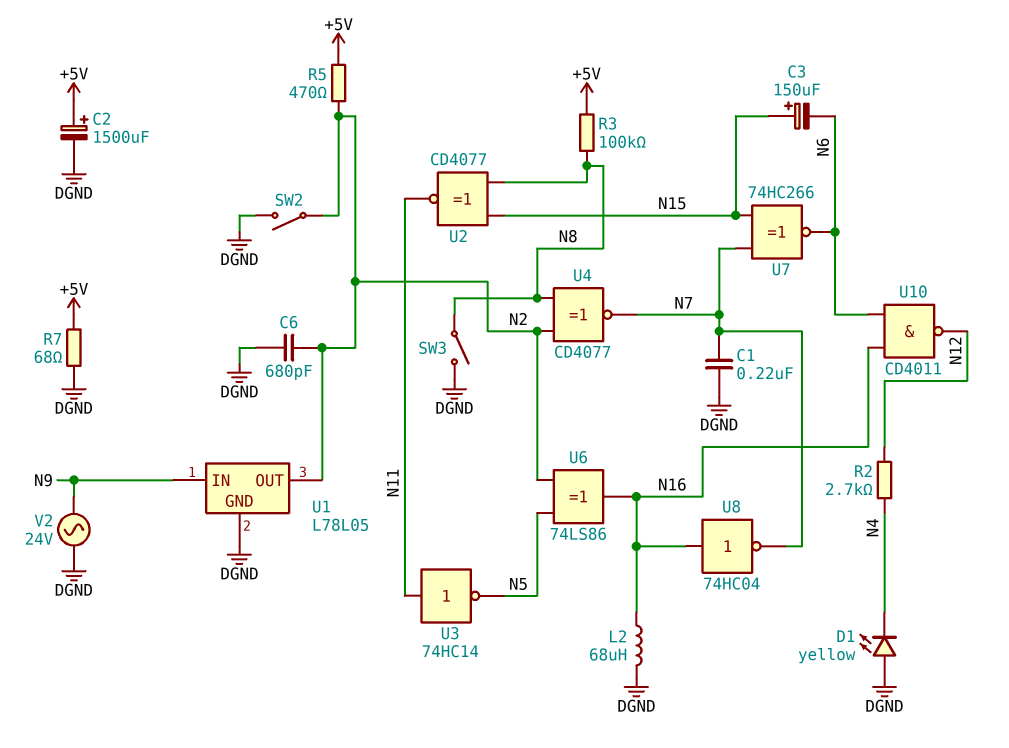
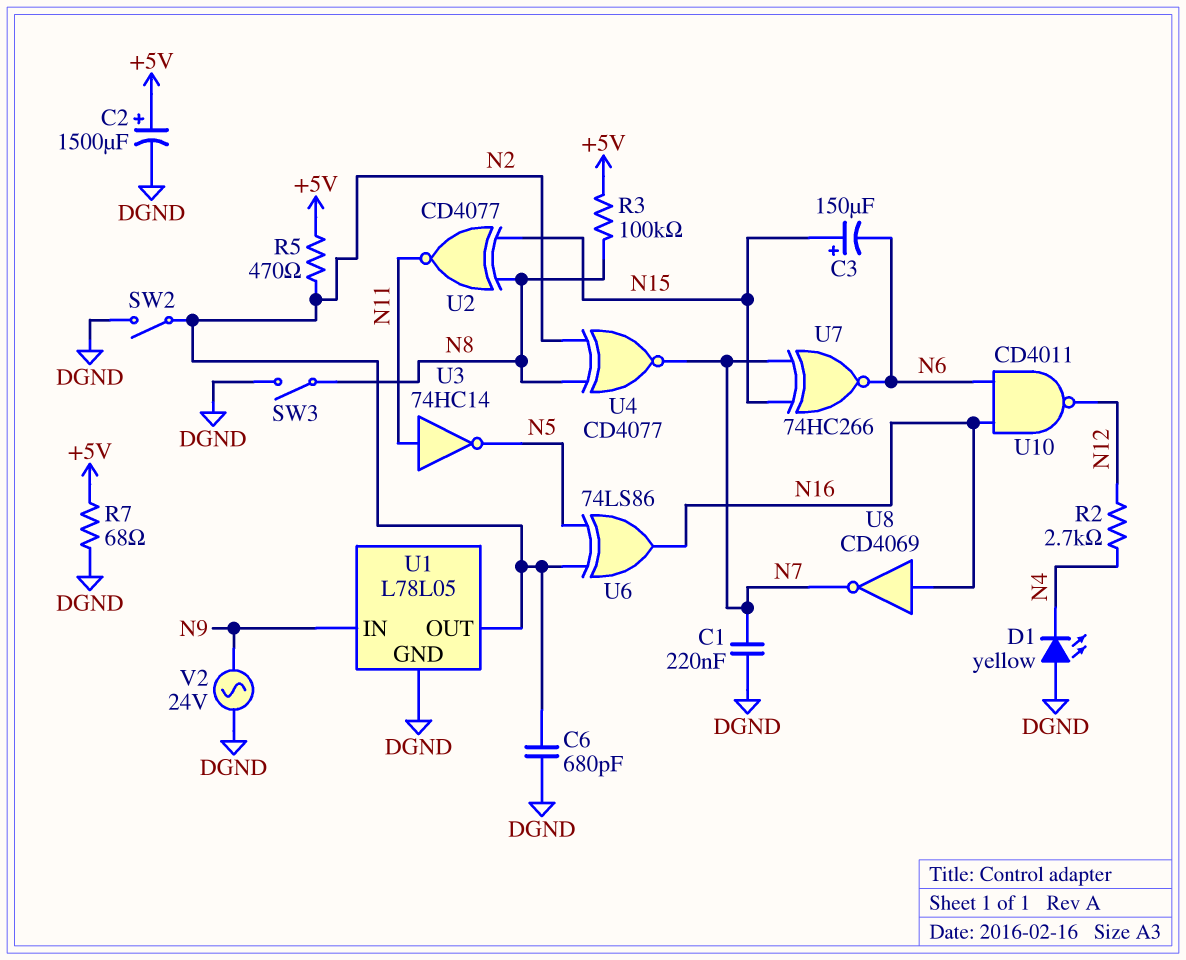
L2: 68uH (DGND, N16) -> none
U8: NOT 74HC04 (in N16, out N7) -> NOT CD4069 (in N16, out N7)

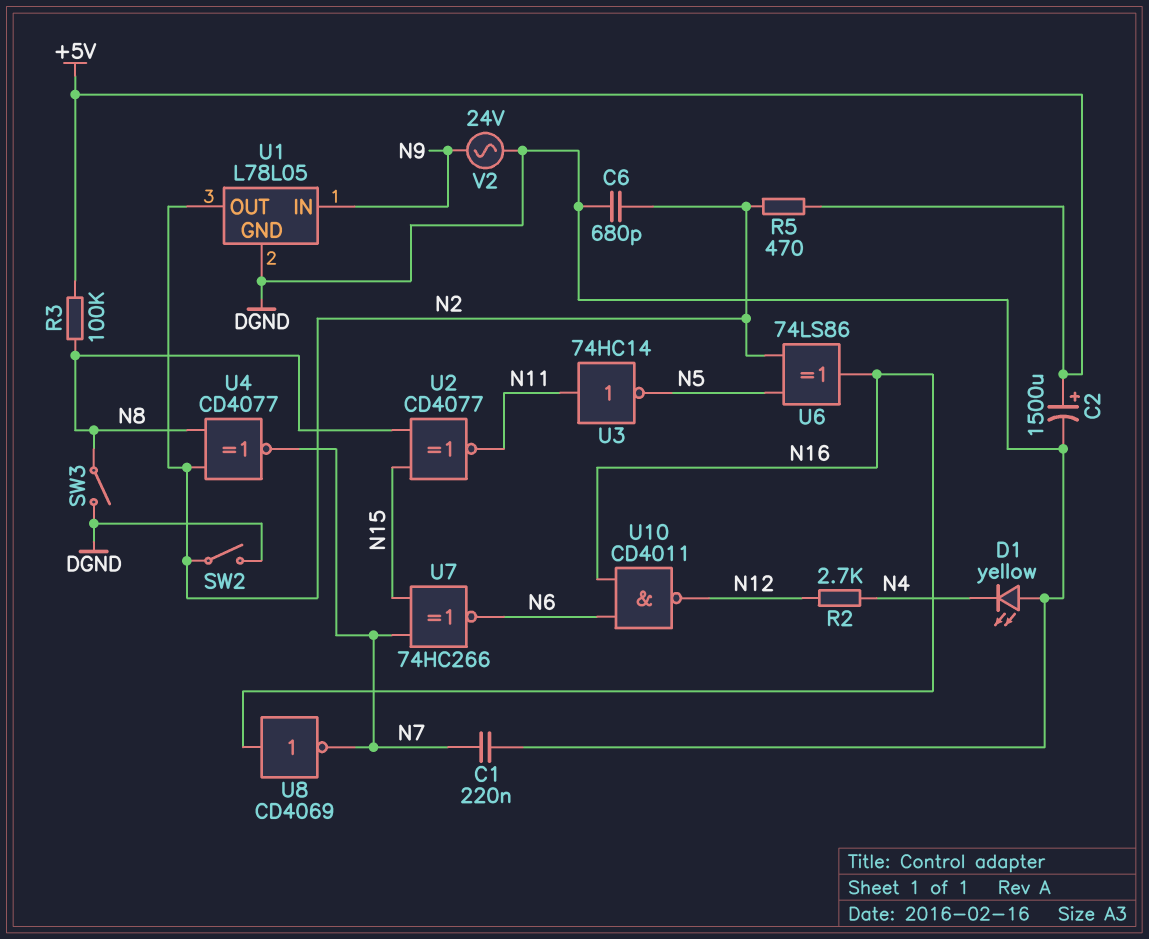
C3: 150uF (plus N15, minus N6) -> none
R7: 68 (+5V, DGND) -> none

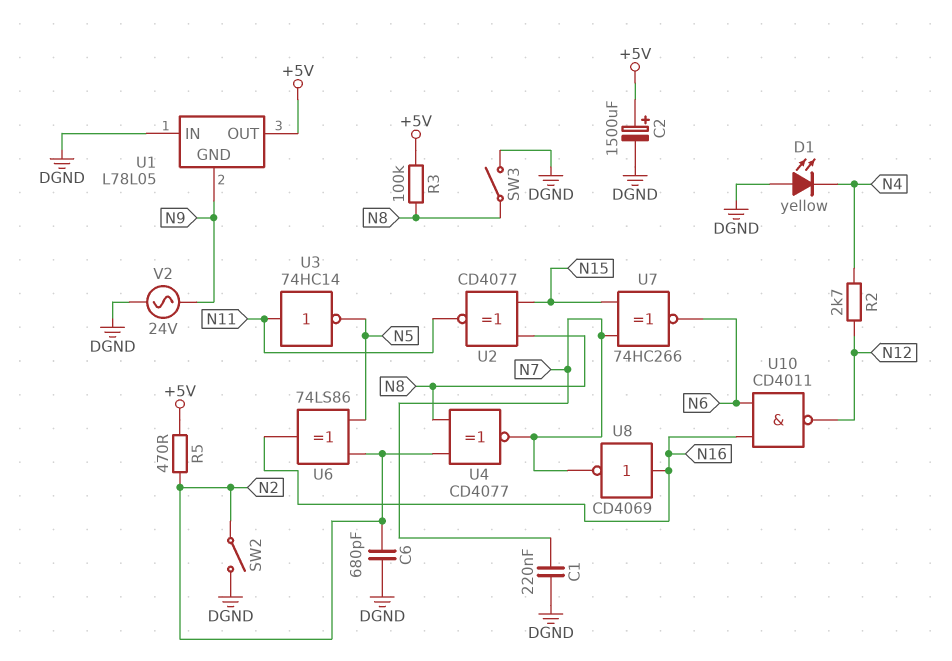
U1 pin GND: DGND -> N9
U1 pin IN: N9 -> DGND
U1 pin OUT: N2 -> +5V

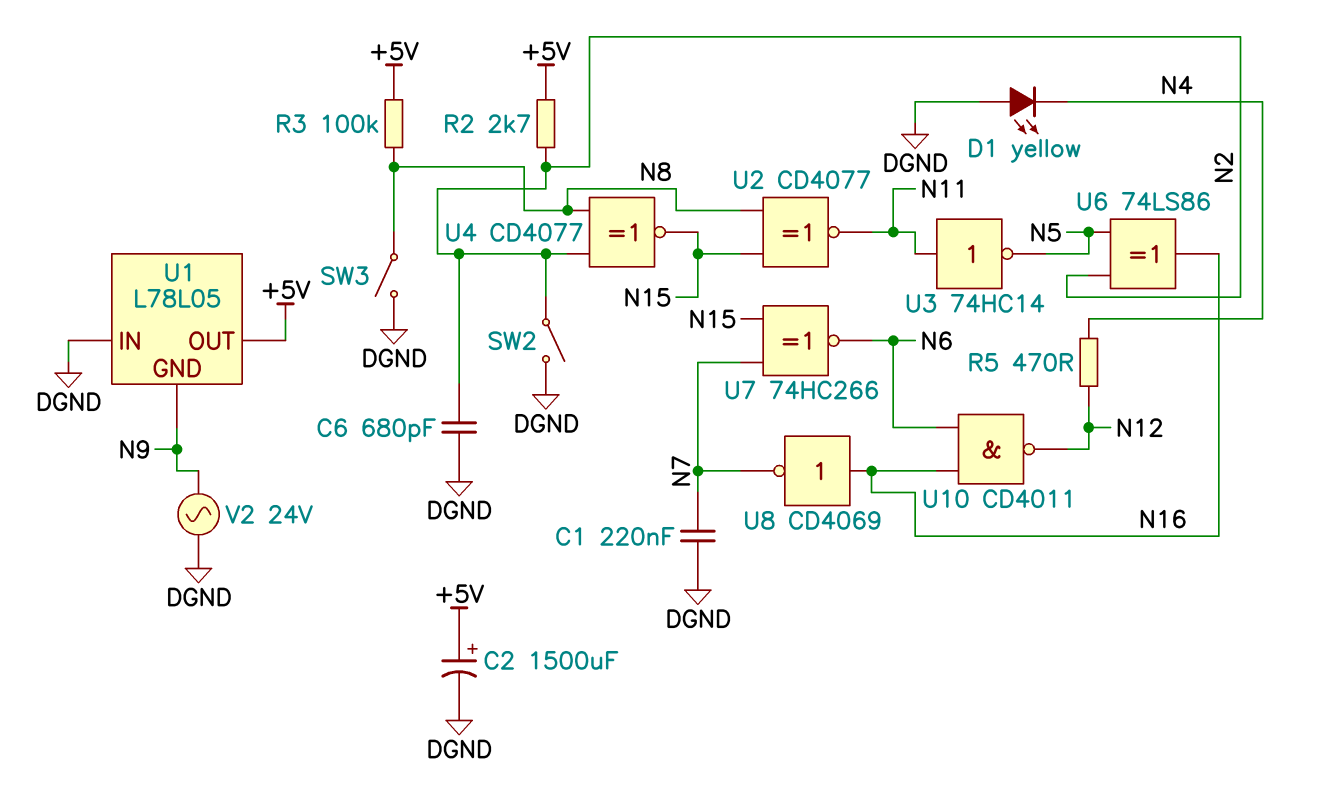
R2: 2.7k (N4, N12) -> 2.7k (+5V, N2)
R5: 470 (+5V, N2) -> 470 (N4, N12)
U4: XNOR CD4077 (in N2, in N8, out N7) -> XNOR CD4077 (in N2, in N8, out N15)

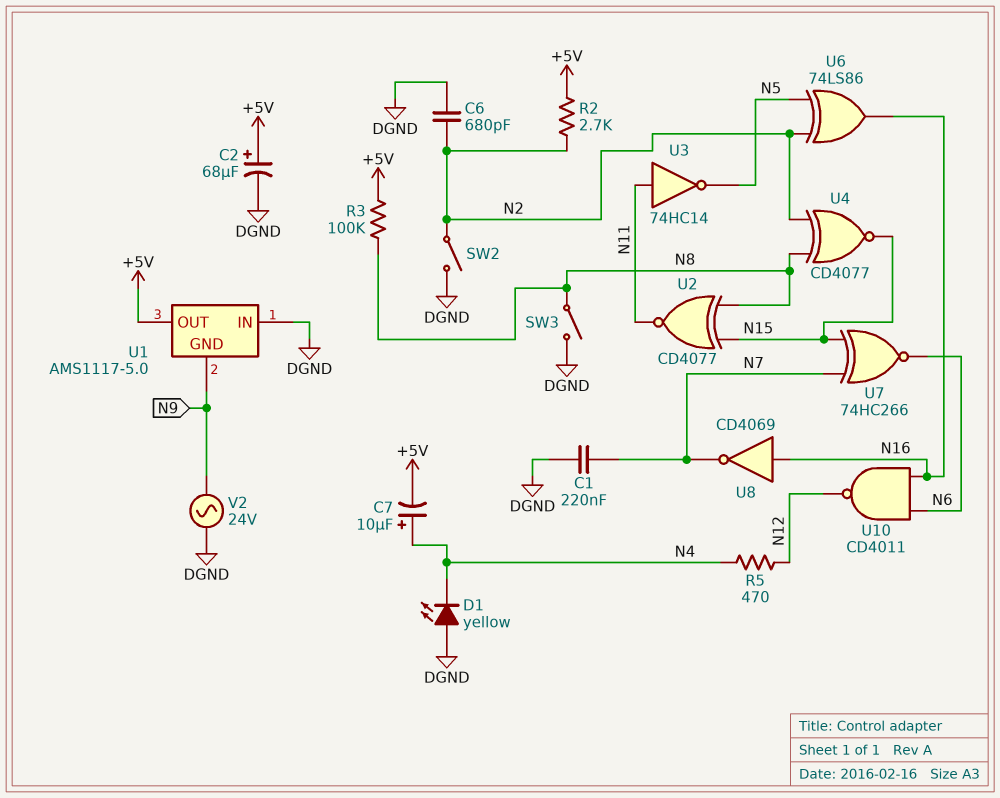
C2: 1500uF (plus +5V, minus DGND) -> 68uF (plus +5V, minus DGND)
C7: none -> 10uF (plus N4, minus +5V)
U1: L78L05 -> AMS1117-5.0

